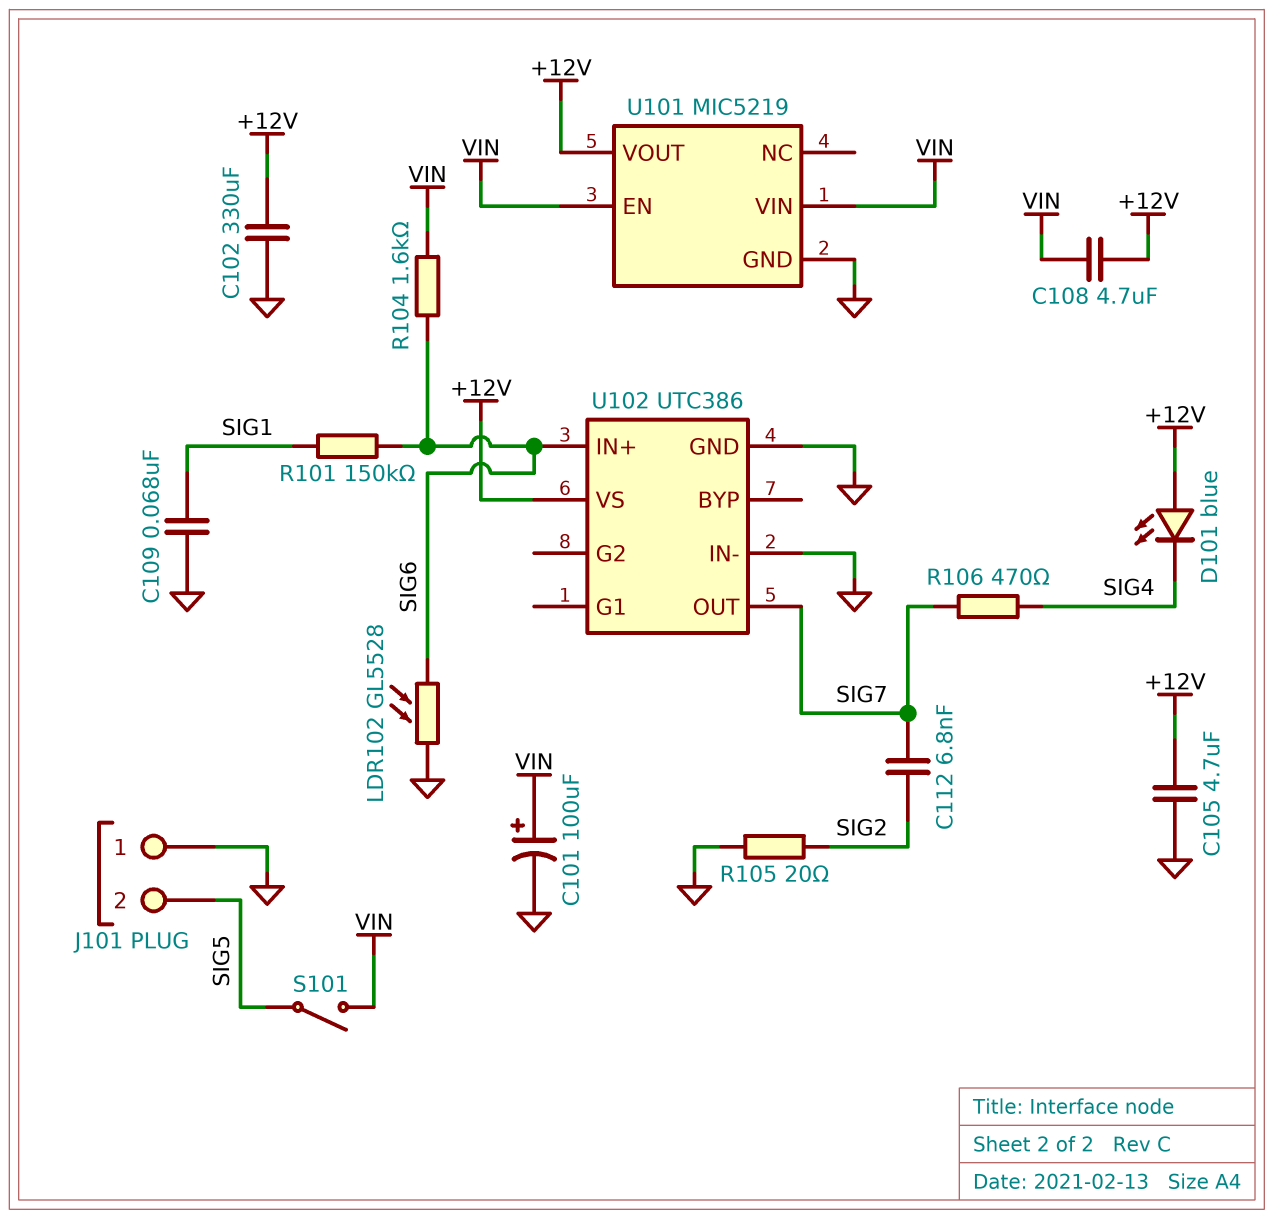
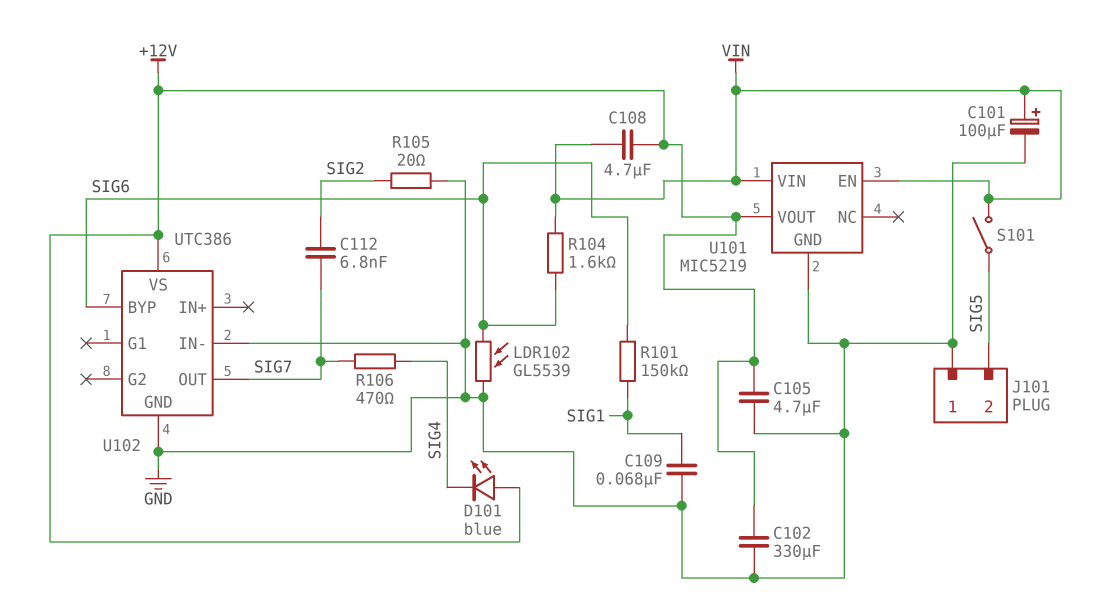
LDR102: GL5528 (GND, SIG6) -> GL5539 (GND, SIG6)
U102 pin BYP: none -> SIG6
U102 pin IN+: SIG6 -> none

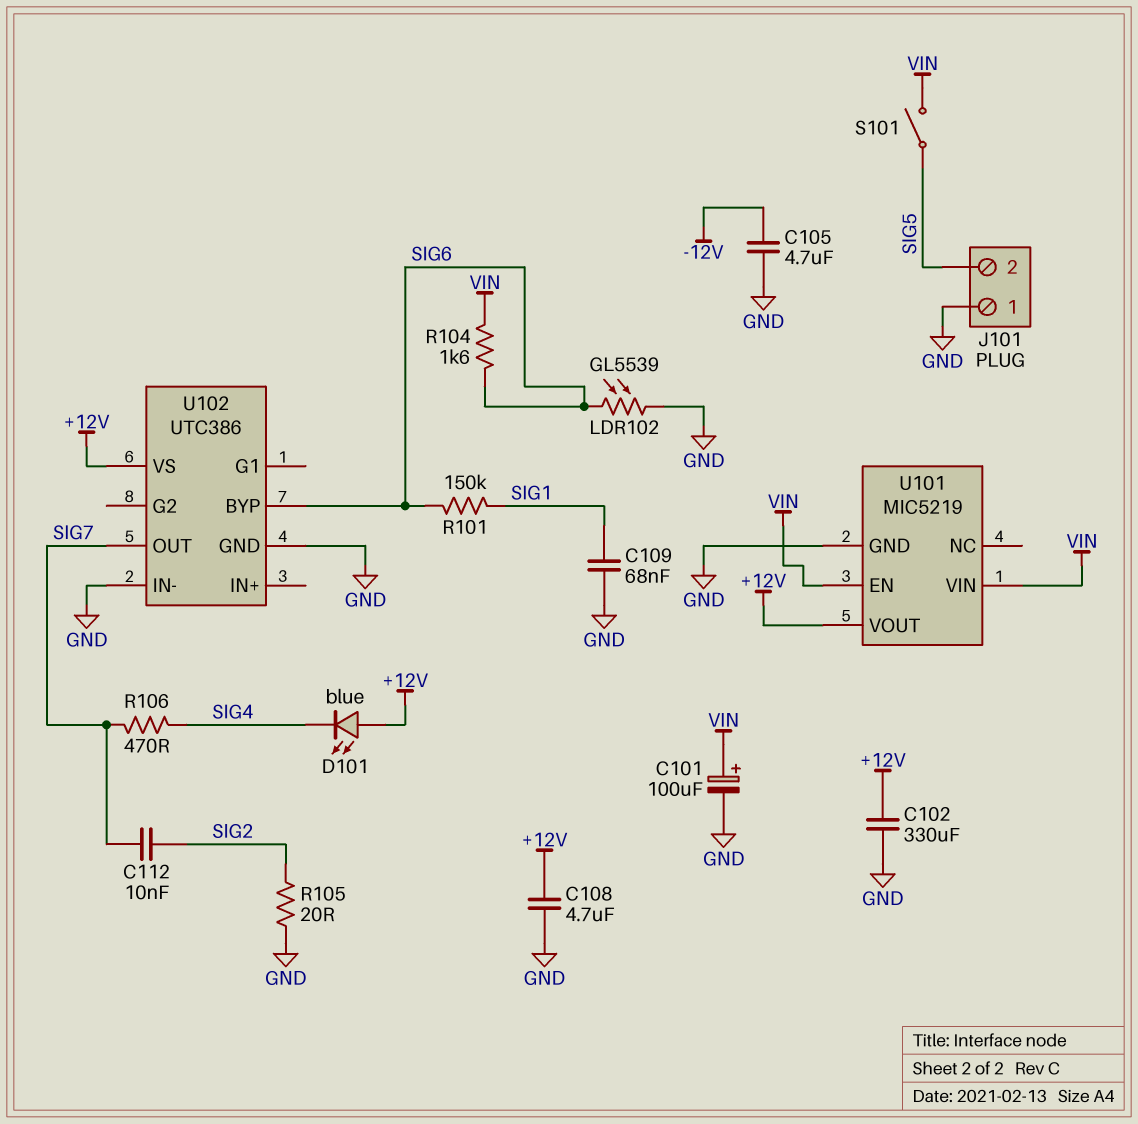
C105: 4.7uF (+12V, GND) -> 4.7uF (-12V, GND)
C108: 4.7uF (+12V, VIN) -> 4.7uF (+12V, GND)
C112: 6.8nF (SIG2, SIG7) -> 10nF (SIG2, SIG7)

